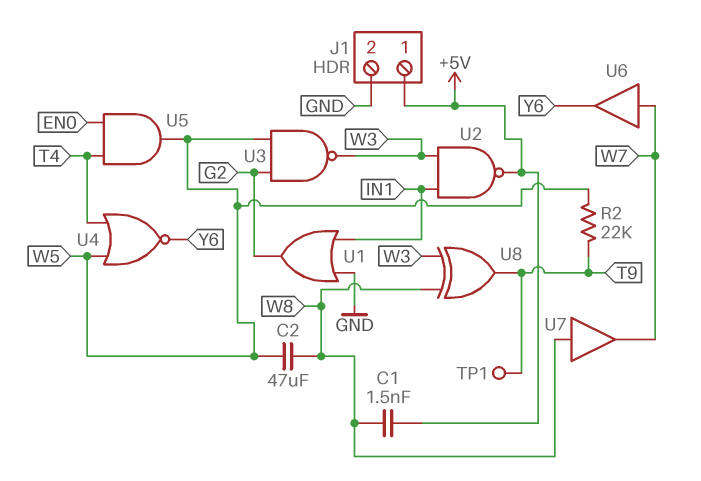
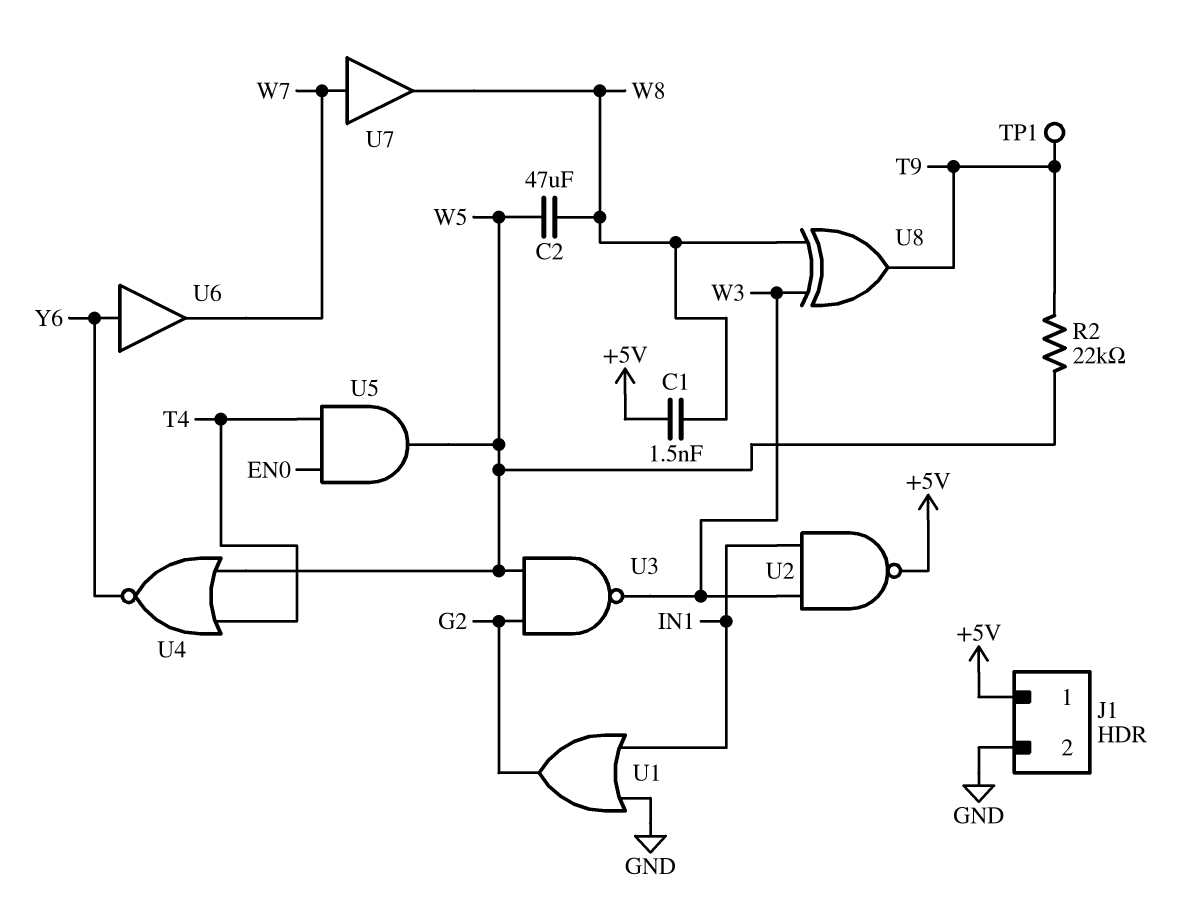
U6: buffer (in W7, out Y6) -> buffer (in Y6, out W7)
U7: buffer (in W8, out W7) -> buffer (in W7, out W8)

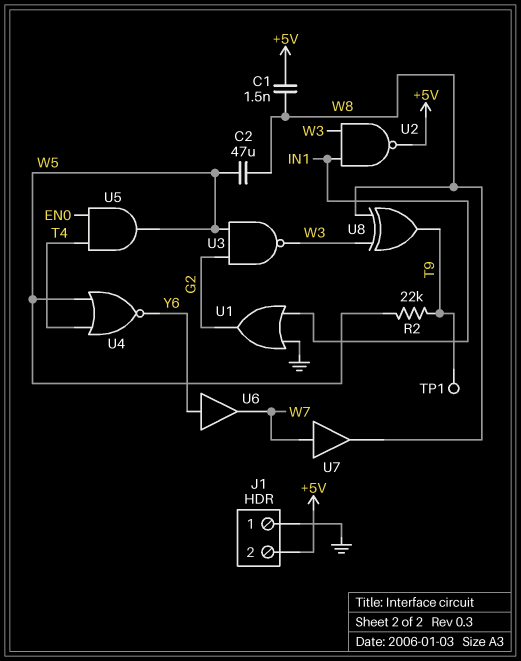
J1 pin 1: +5V -> GND
J1 pin 2: GND -> +5V

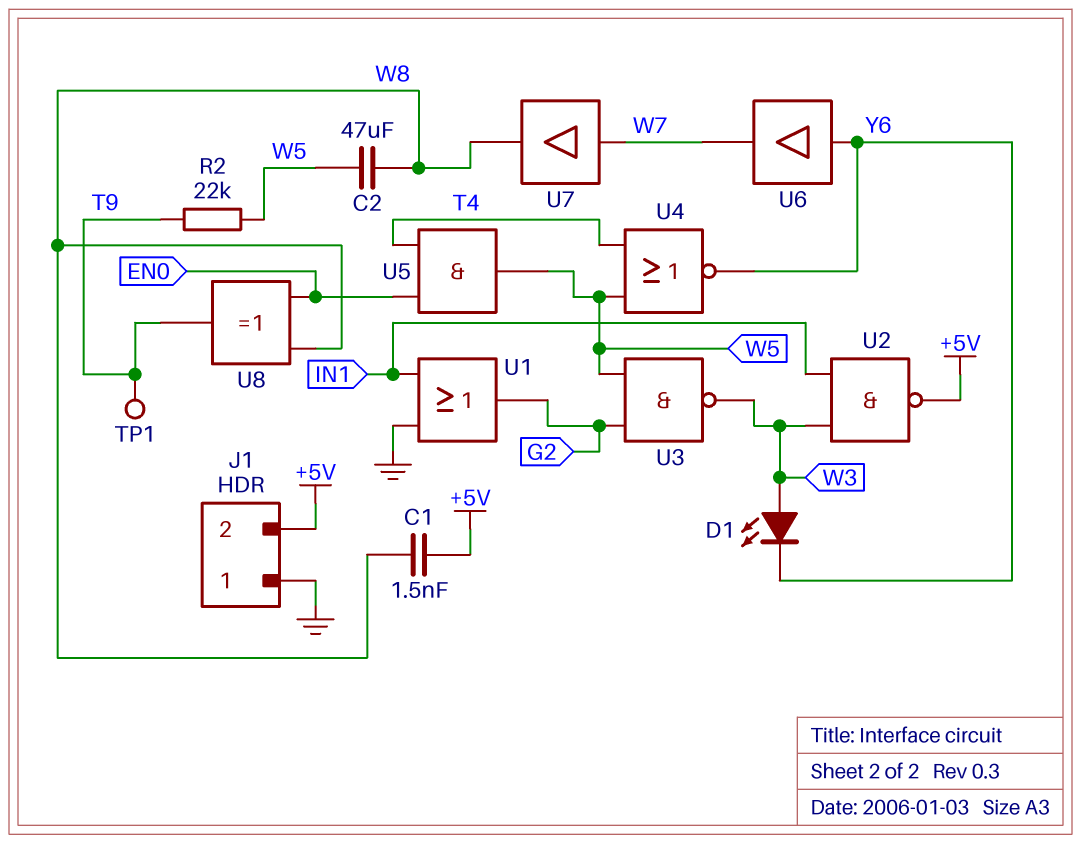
D1: none -> LED (A W3, K Y6)
U8: XOR (in W3, in W8, out T9) -> XOR (in EN0, in W8, out T9)

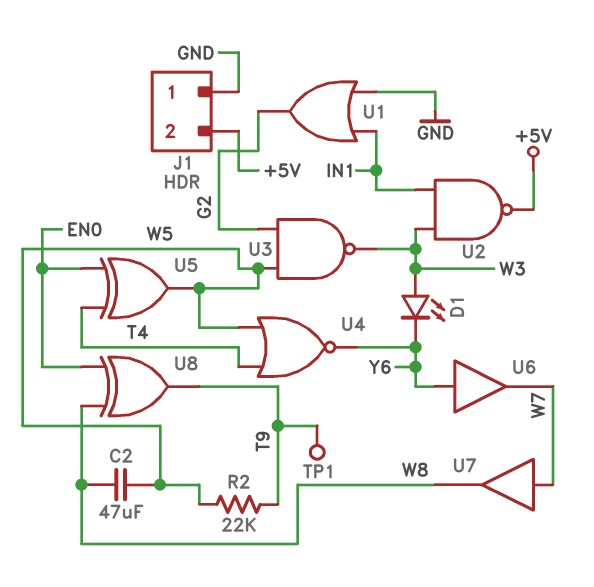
C1: 1.5nF (+5V, W8) -> none
U5: AND (in EN0, in T4, out W5) -> XOR (in EN0, in T4, out W5)

